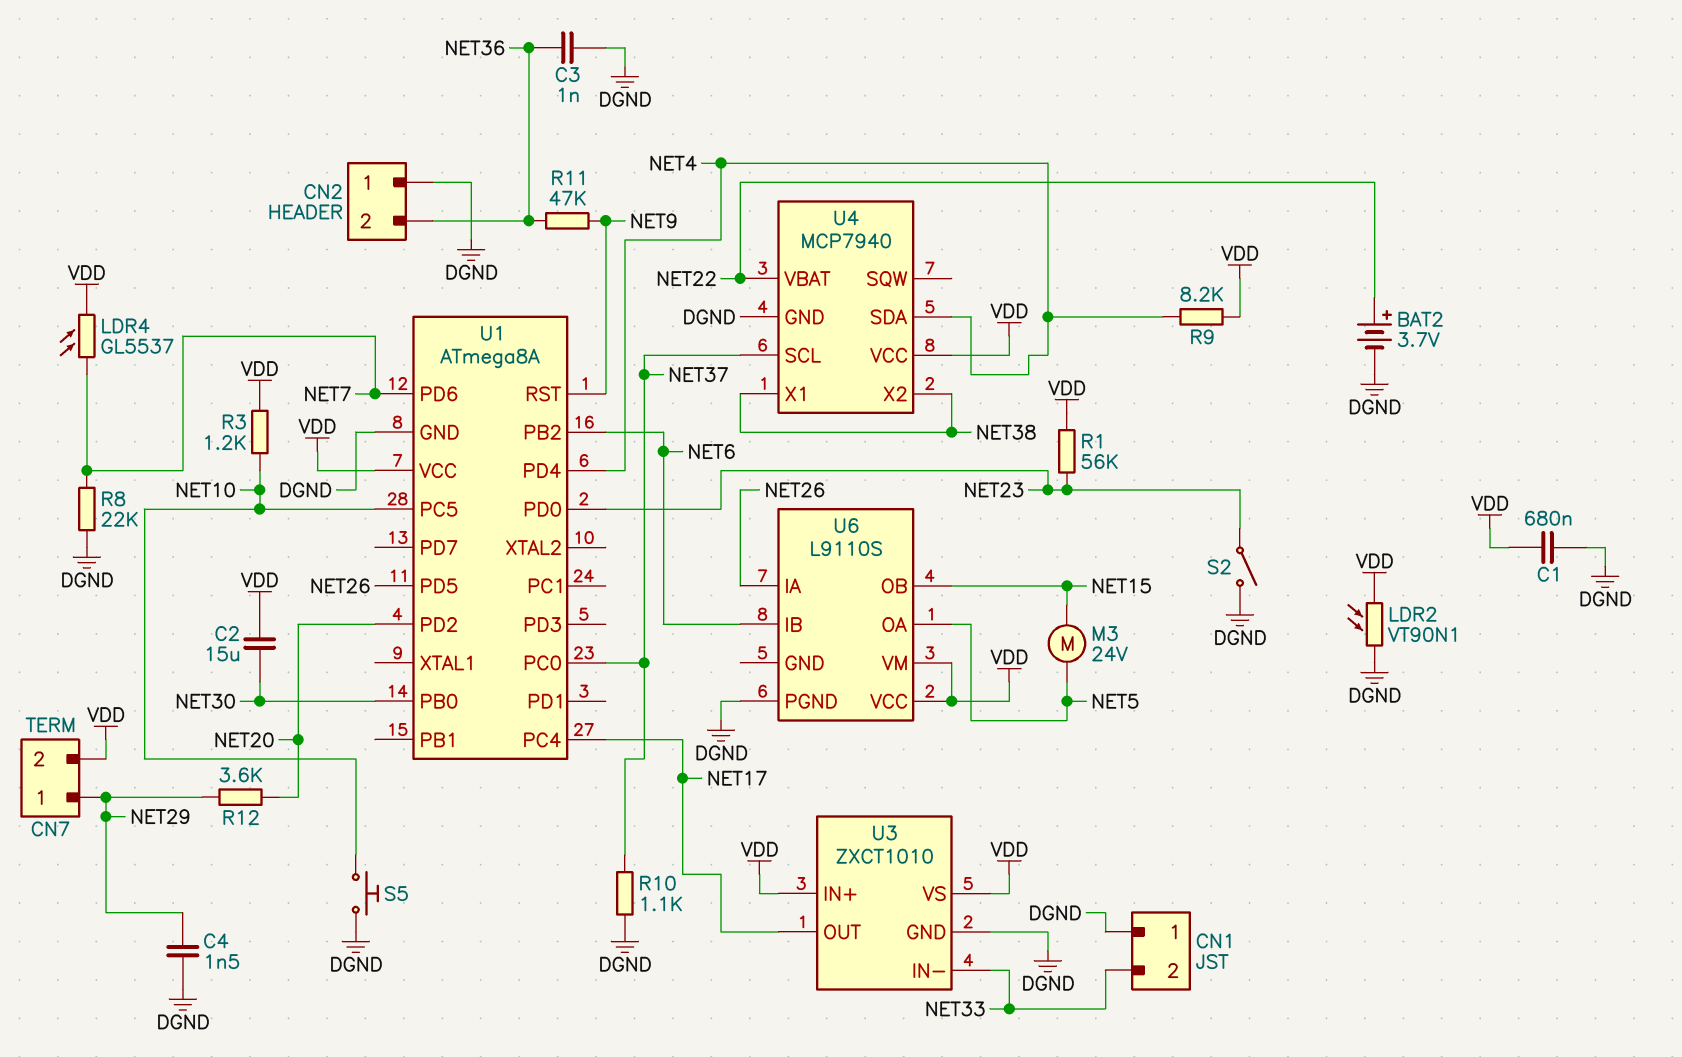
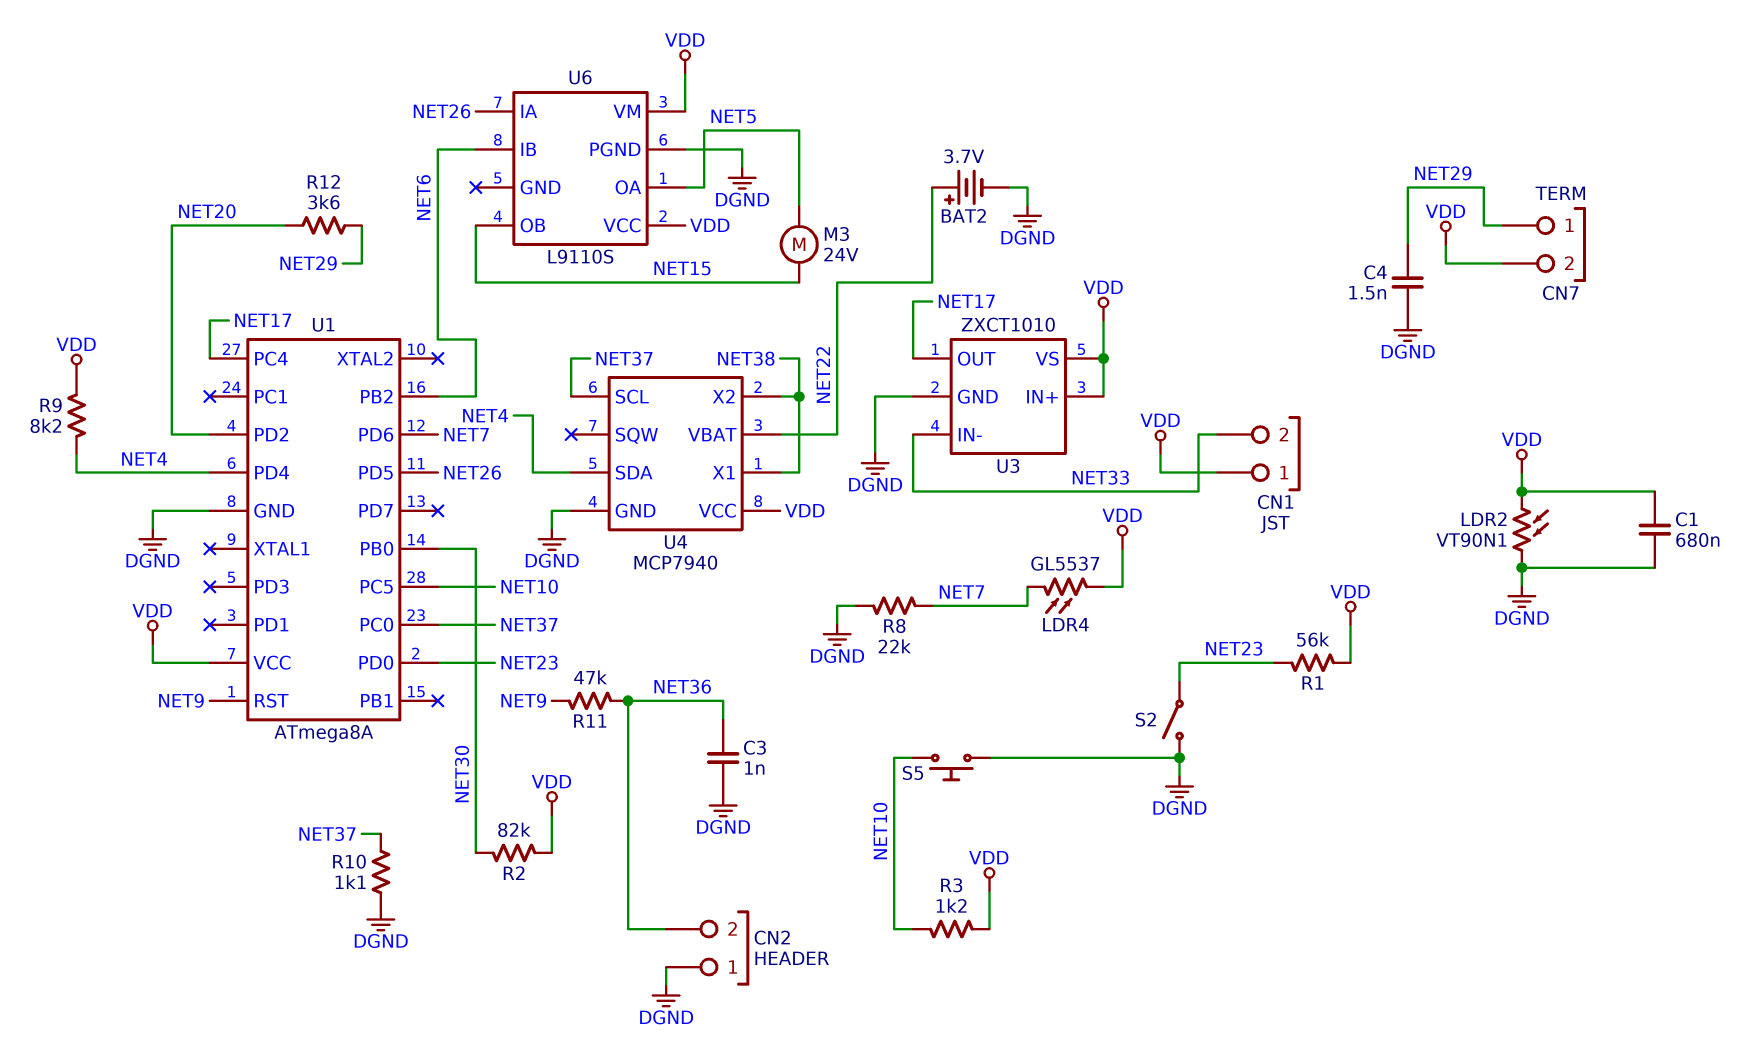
C2: 15uF (NET30, VDD) -> none
CN1 pin 1: DGND -> VDD
R2: none -> 82k (NET30, VDD)

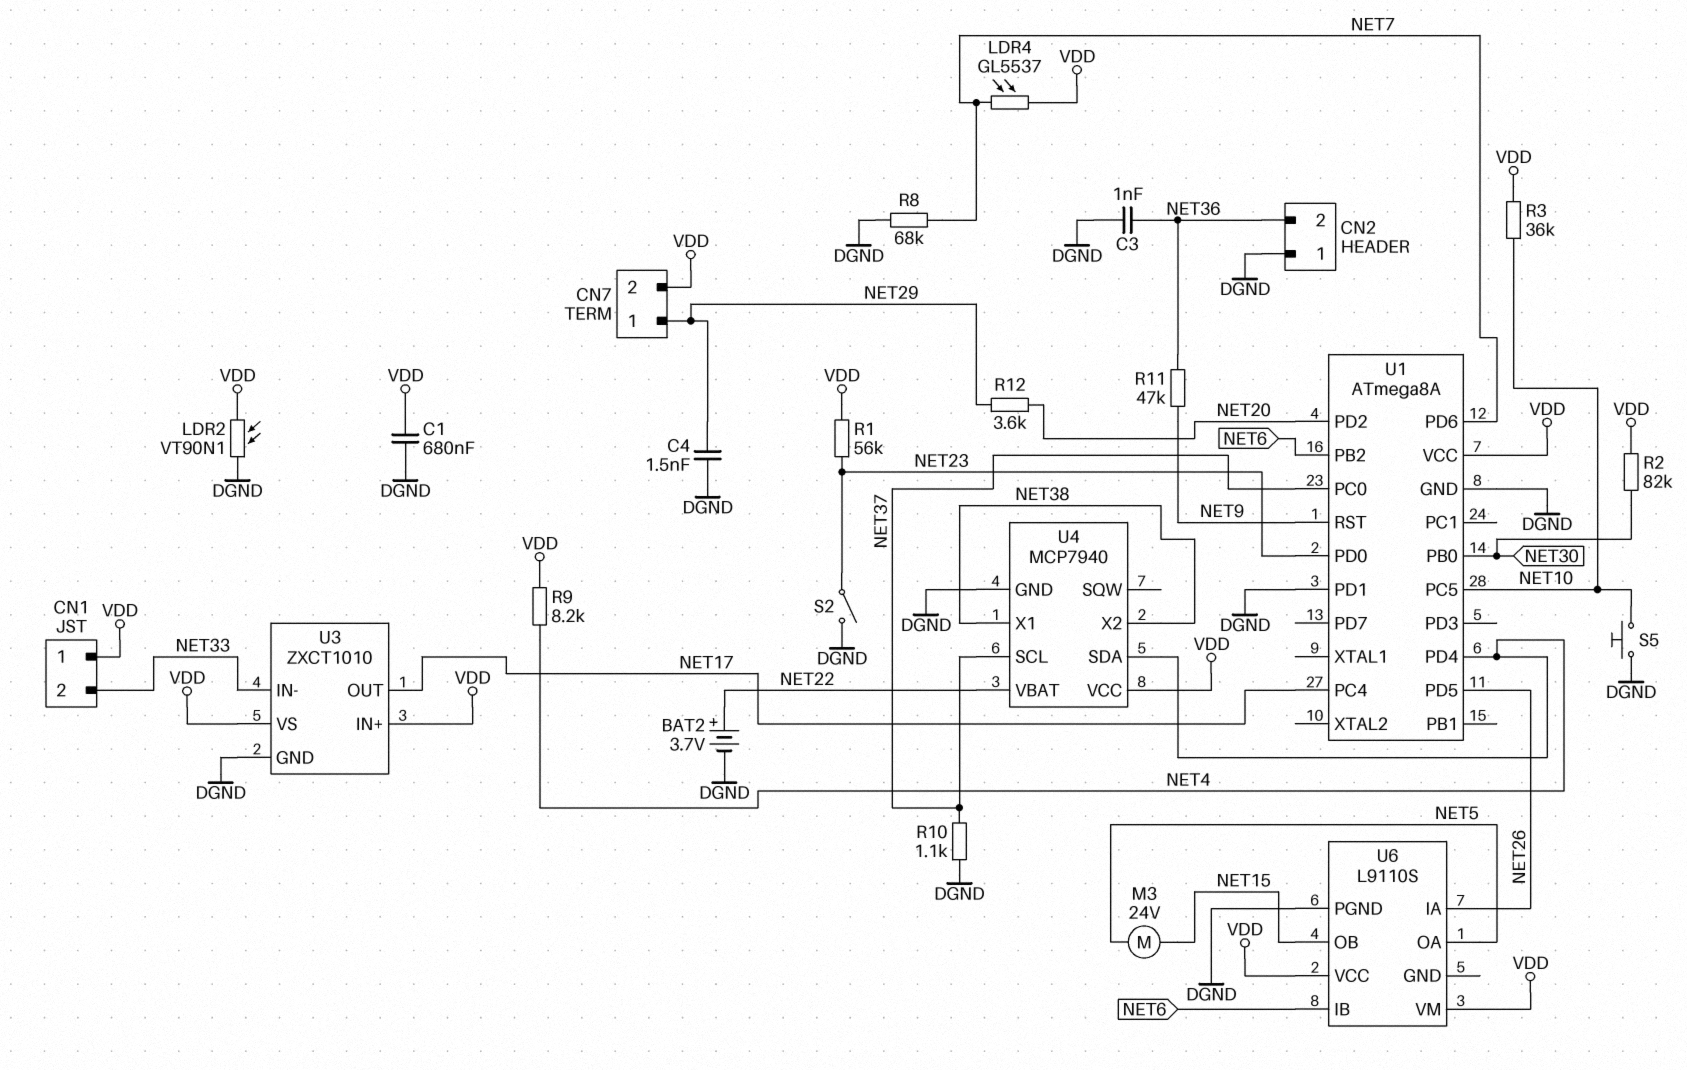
R3: 1.2k (NET10, VDD) -> 36k (NET10, VDD)
R8: 22k (DGND, NET7) -> 68k (DGND, NET7)
U1 pin PD1: none -> DGND

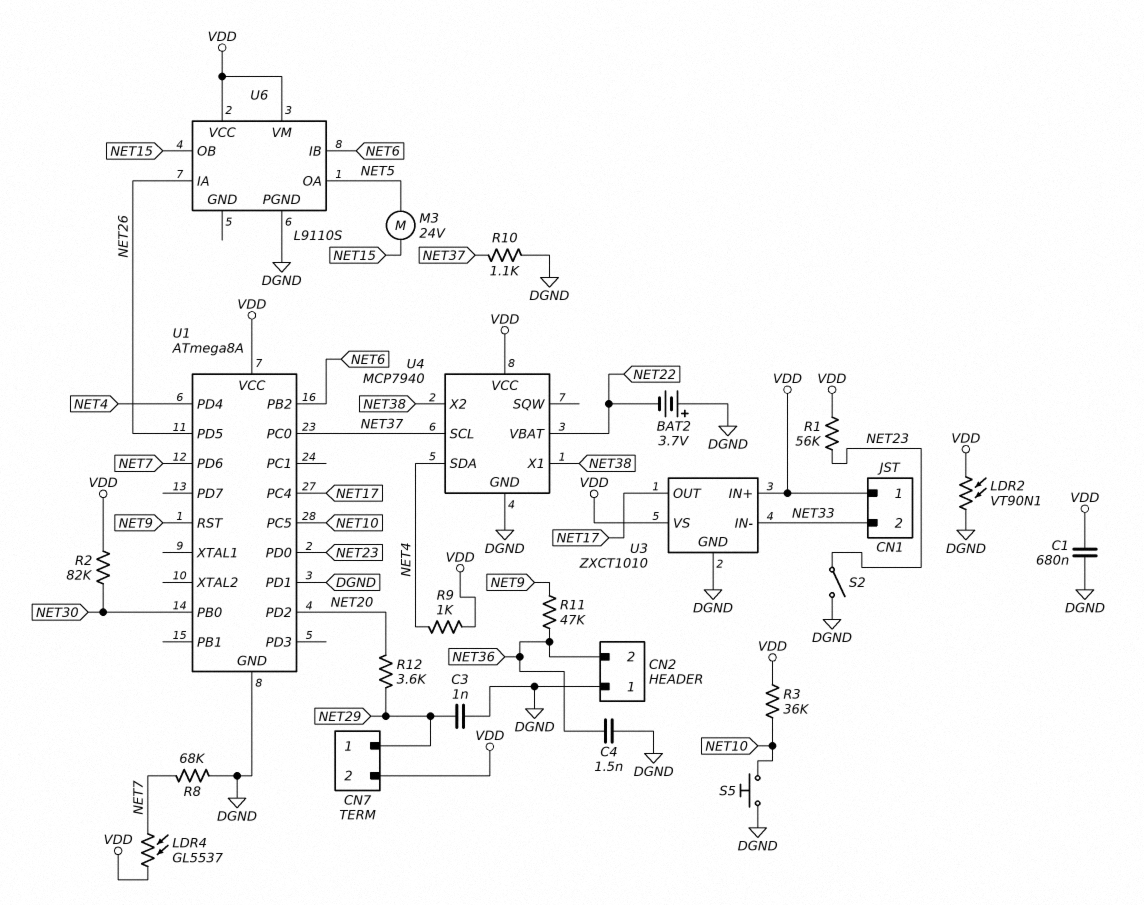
BAT2: 3.7V (plus NET22, minus DGND) -> 3.7V (plus DGND, minus NET22)
C3: 1nF (DGND, NET36) -> 1nF (DGND, NET29)
C4: 1.5nF (DGND, NET29) -> 1.5nF (DGND, NET36)
R9: 8.2k (NET4, VDD) -> 1k (NET4, VDD)

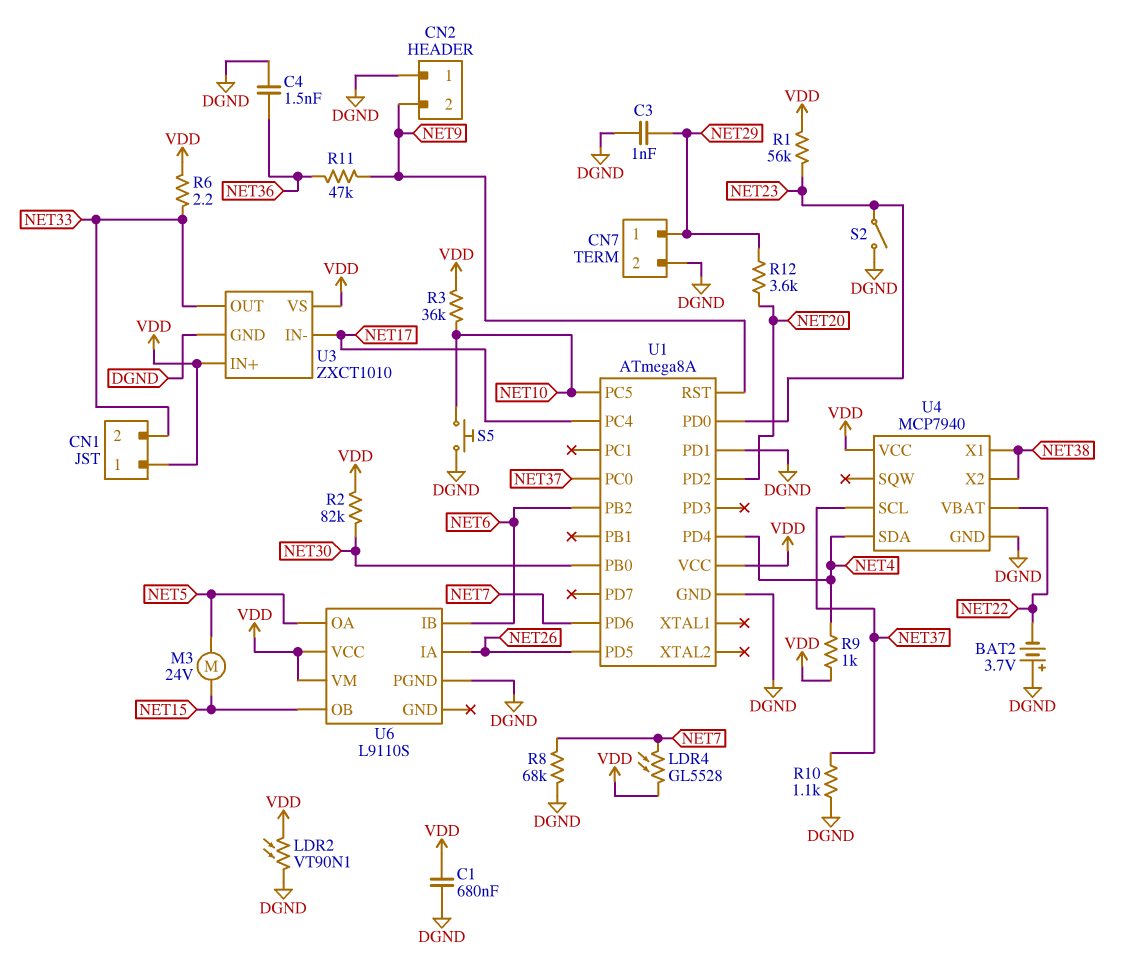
CN2 pin 2: NET36 -> NET9
CN7 pin 2: VDD -> DGND
LDR4: GL5537 (NET7, VDD) -> GL5528 (NET7, VDD)
R6: none -> 2.2 (NET33, VDD)
U3 pin IN-: NET33 -> NET17
U3 pin OUT: NET17 -> NET33

